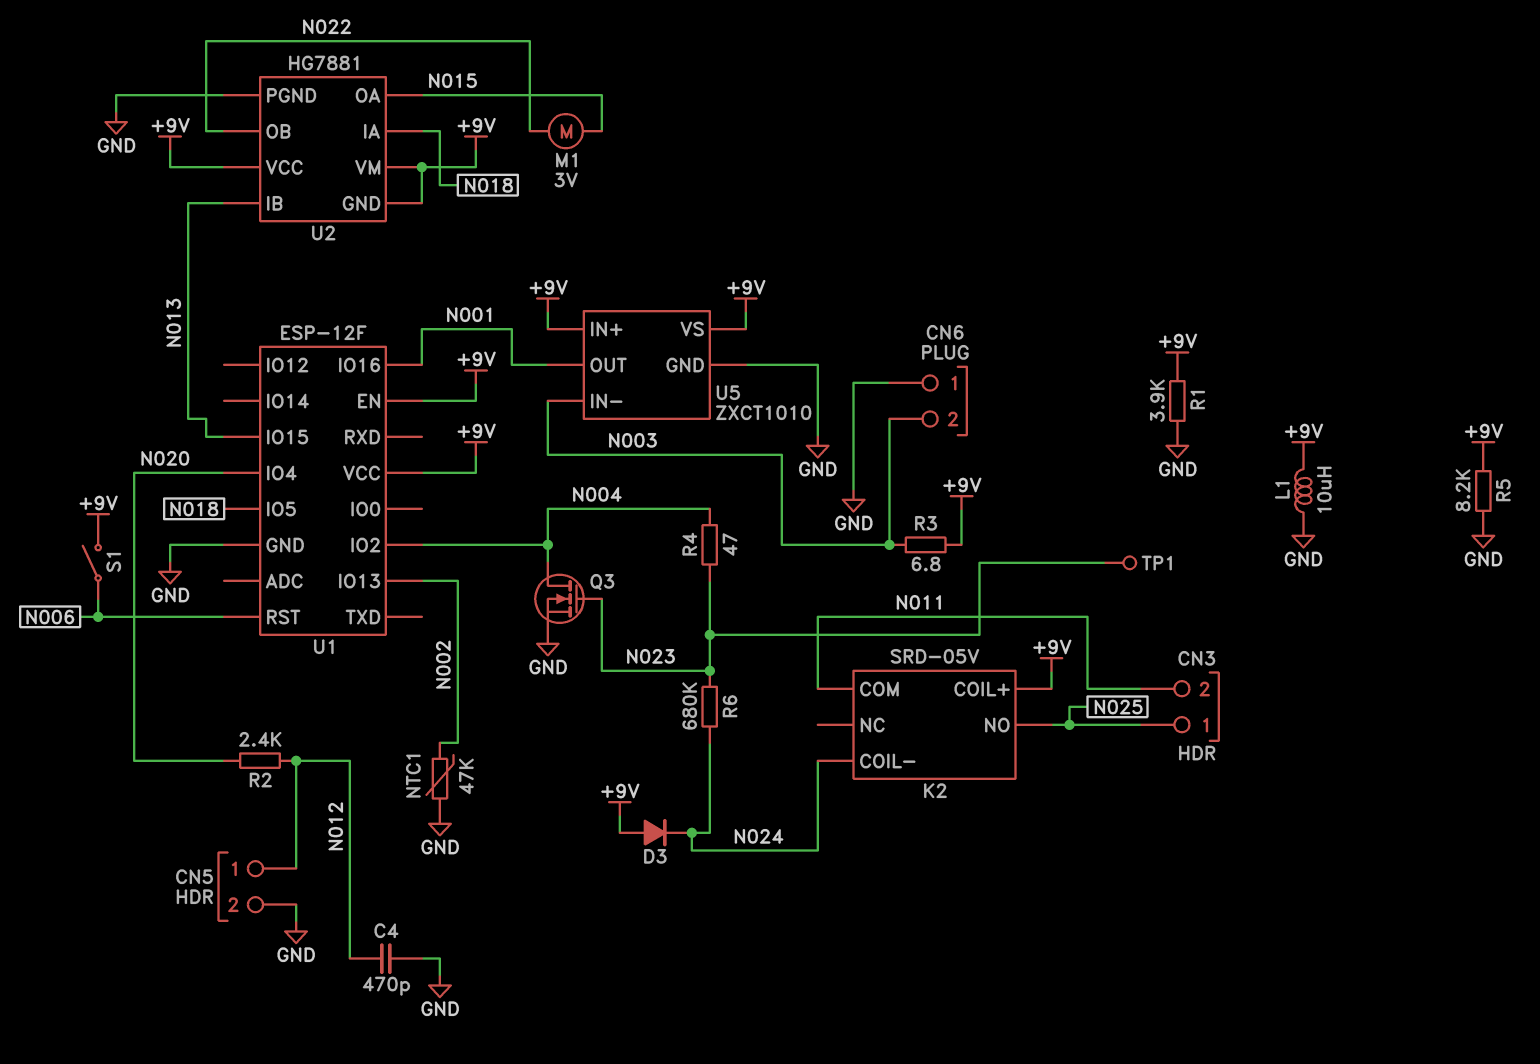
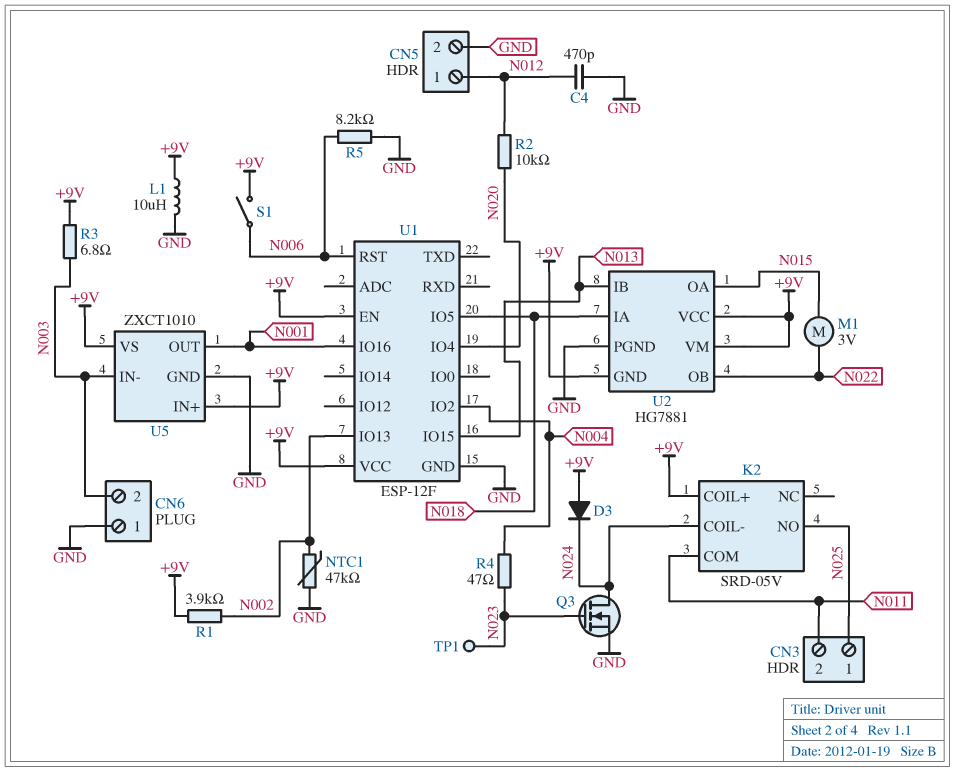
Q3: NMOS (G N023, D N004, S GND) -> NMOS (G N023, D N024, S GND)
R1: 3.9k (+9V, GND) -> 3.9k (+9V, N002)
R2: 2.4k (N012, N020) -> 10k (N012, N020)
R5: 8.2k (+9V, GND) -> 8.2k (GND, N006)
R6: 680k (N023, N024) -> none

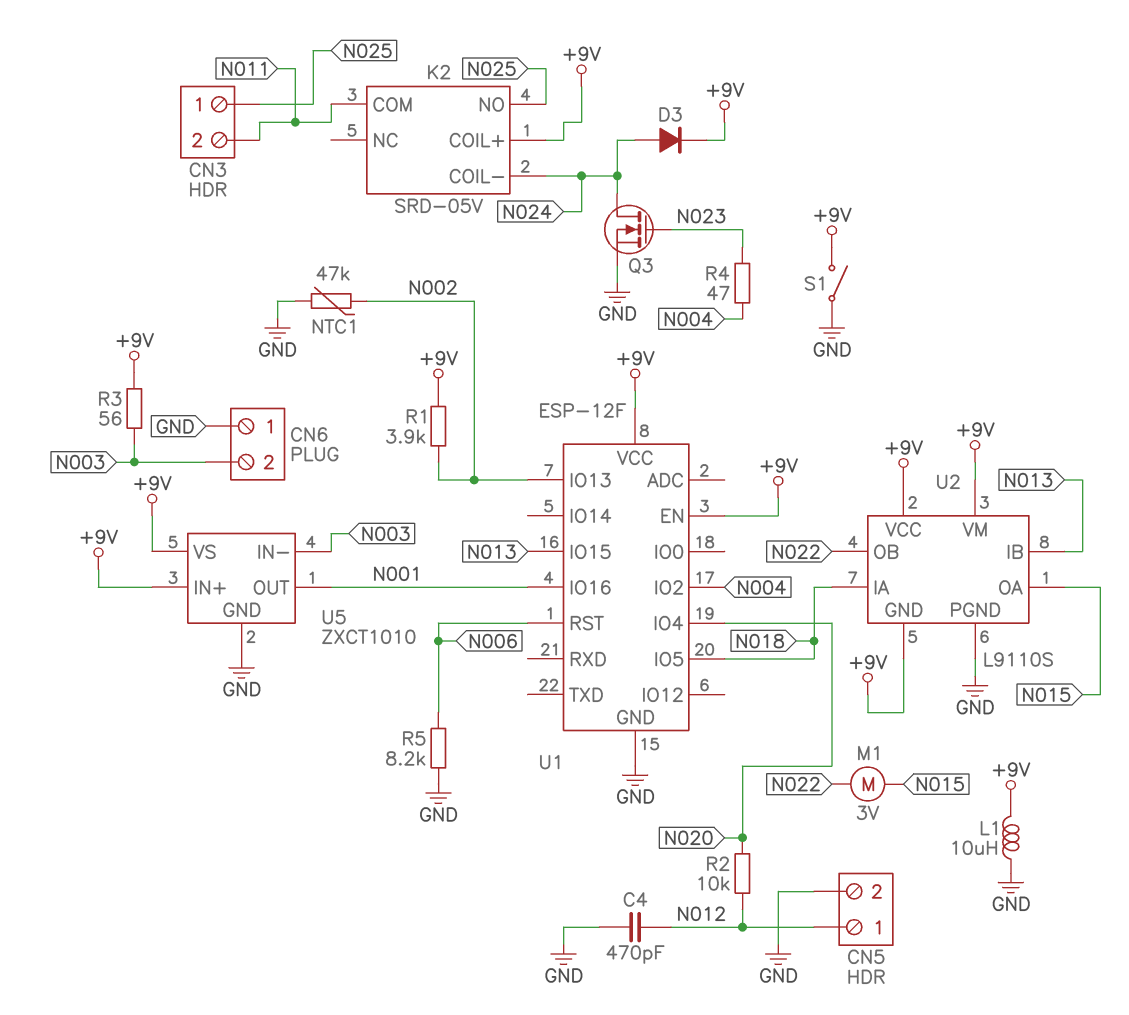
D3: diode (A +9V, K N024) -> diode (A N024, K +9V)
R3: 6.8 (+9V, N003) -> 56 (+9V, N003)
S1: switch (+9V, N006) -> switch (+9V, GND)
TP1: test point (N023) -> none
U2: HG7881 -> L9110S

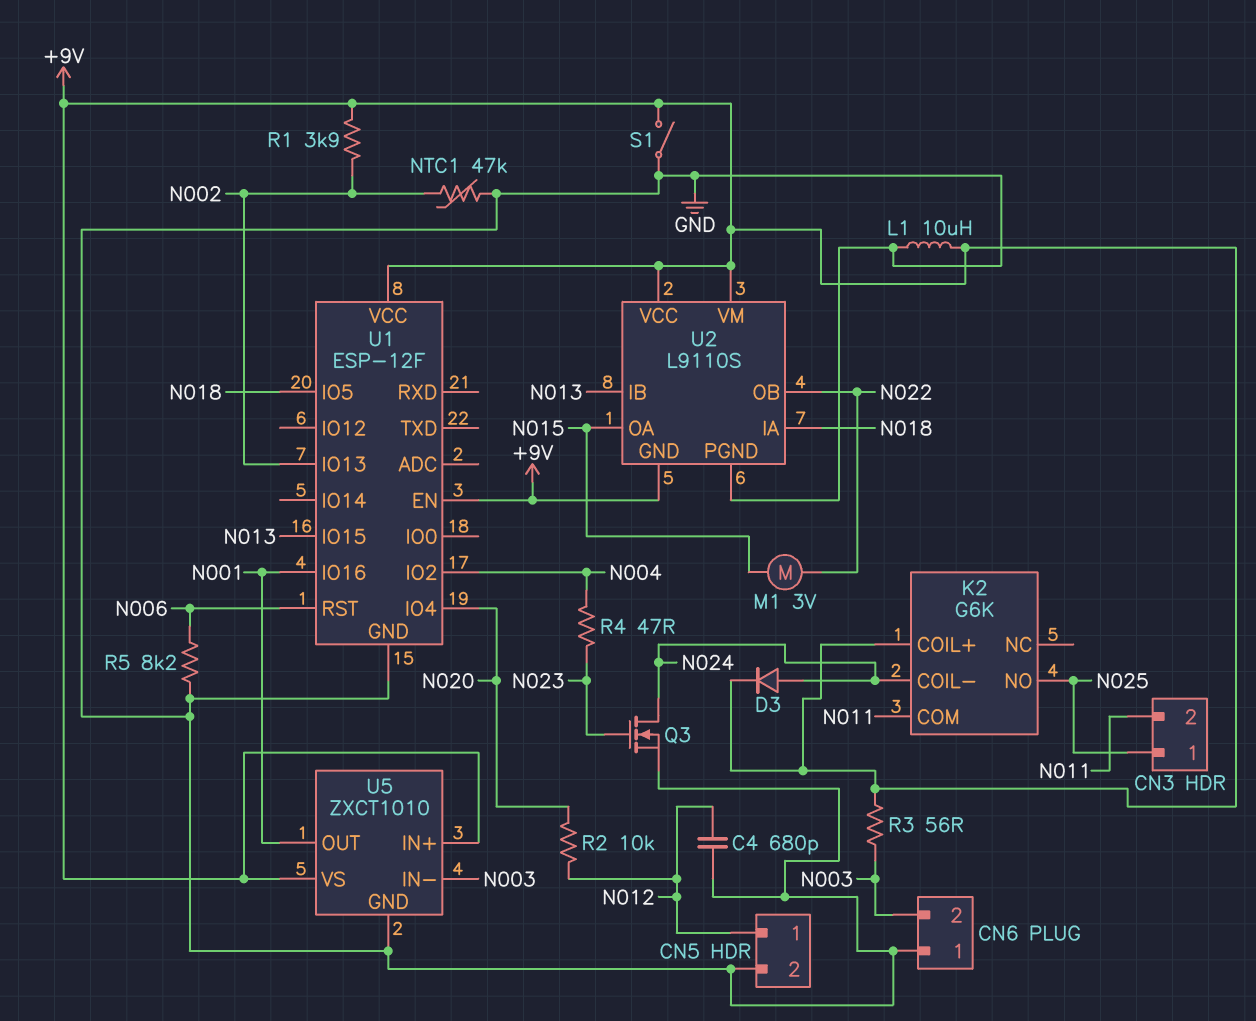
C4: 470pF (GND, N012) -> 680pF (GND, N012)
K2: SRD-05V -> G6K

